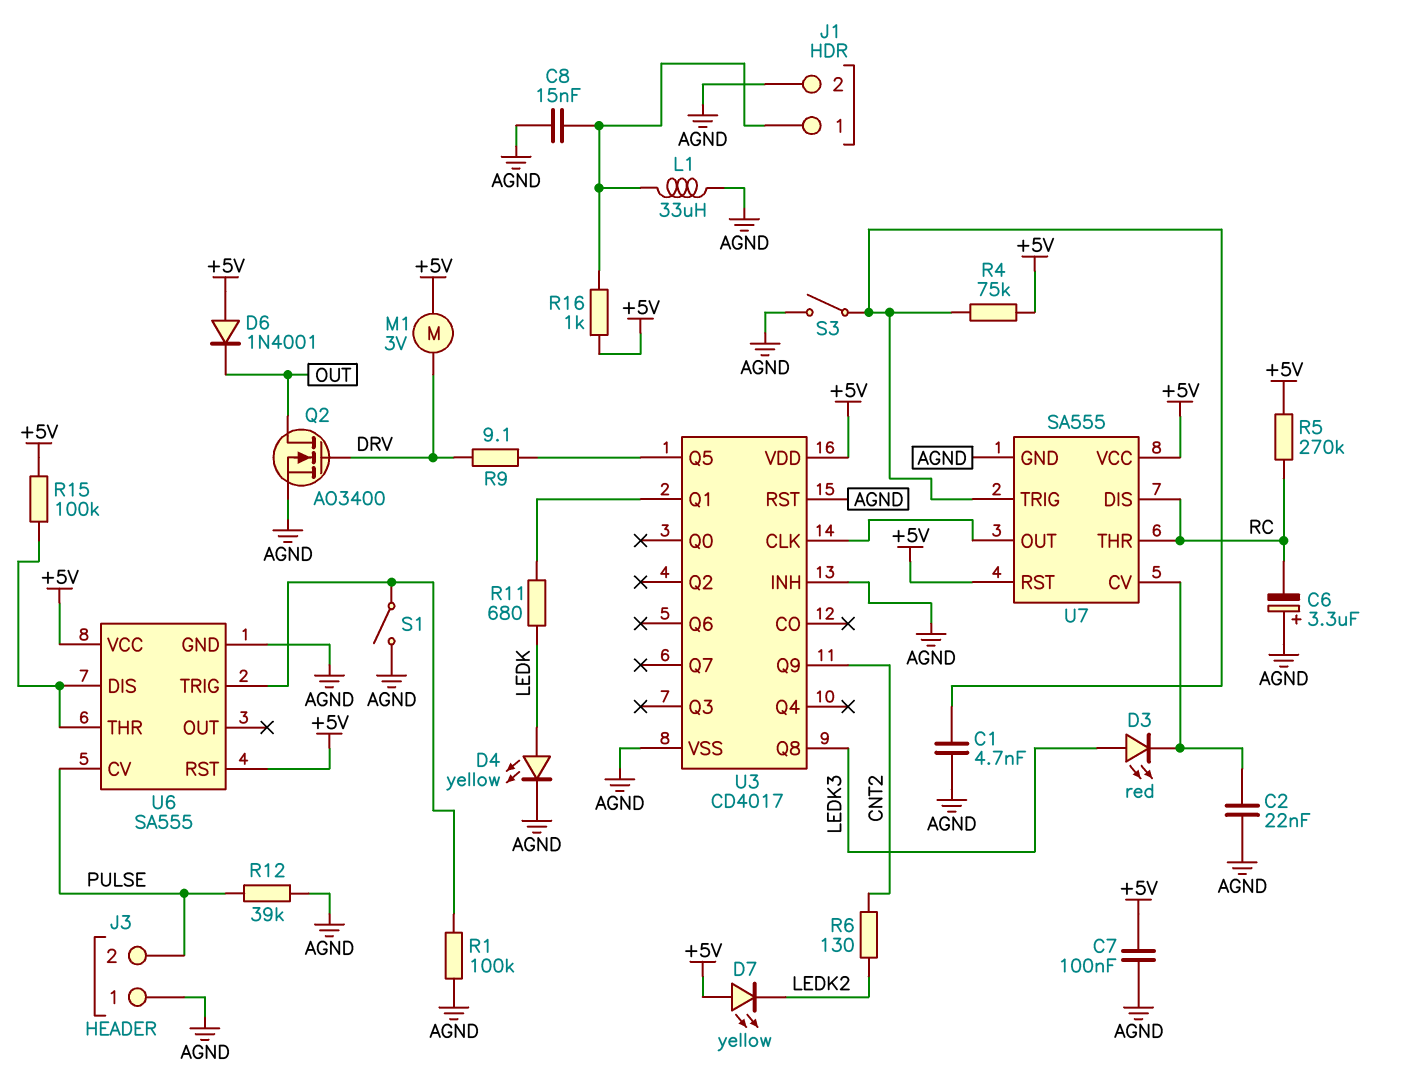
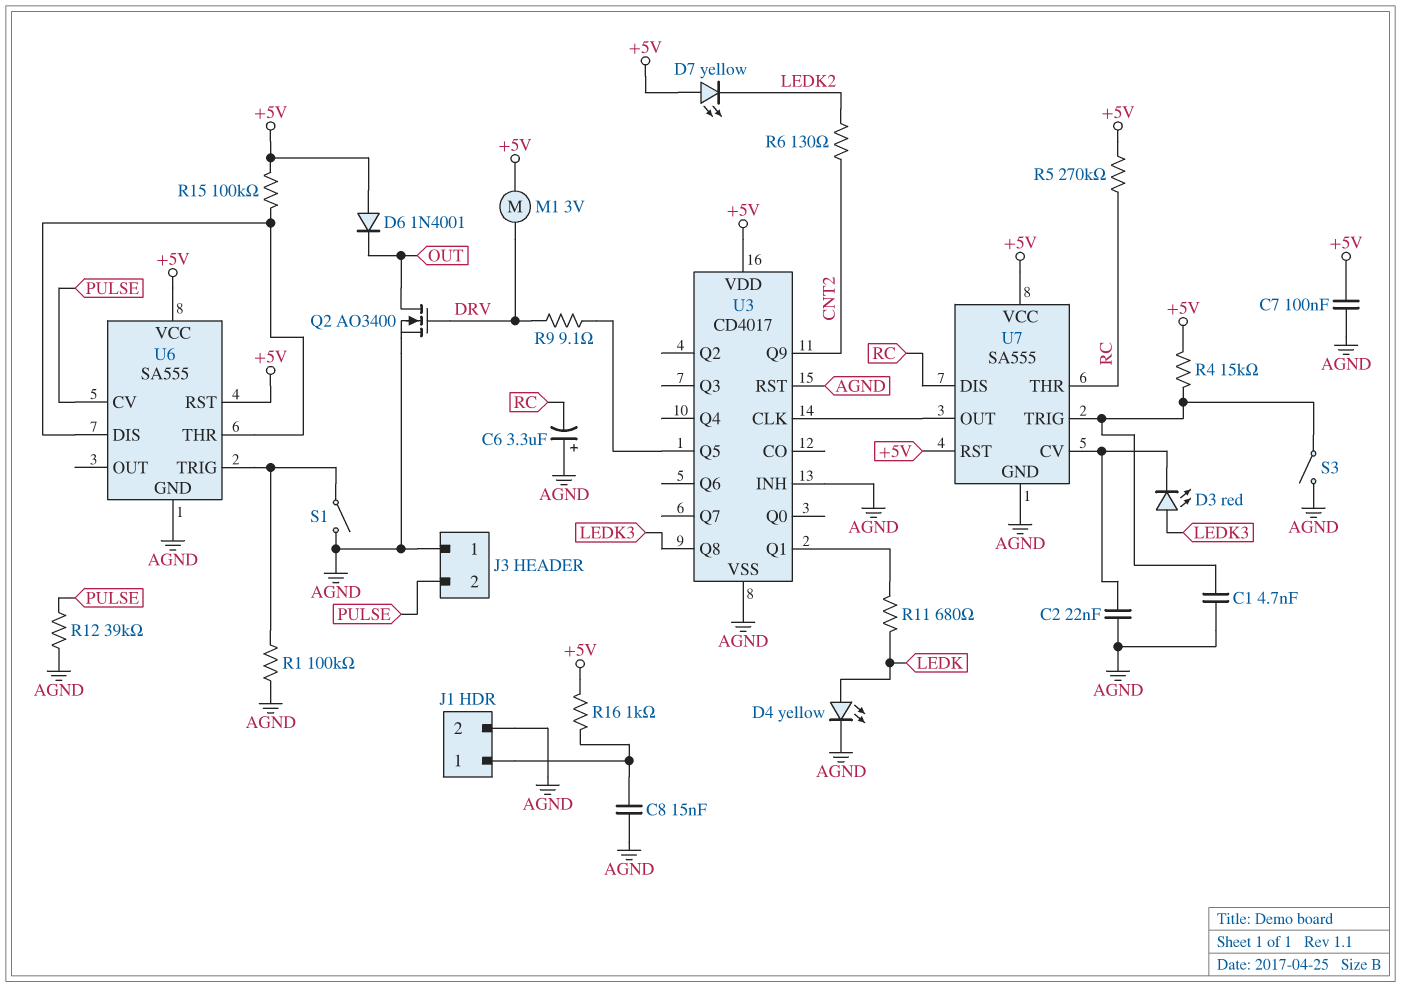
L1: 33uH (AGND, J1/1) -> none
R4: 75k (+5V, U7/TRIG) -> 15k (+5V, U7/TRIG)

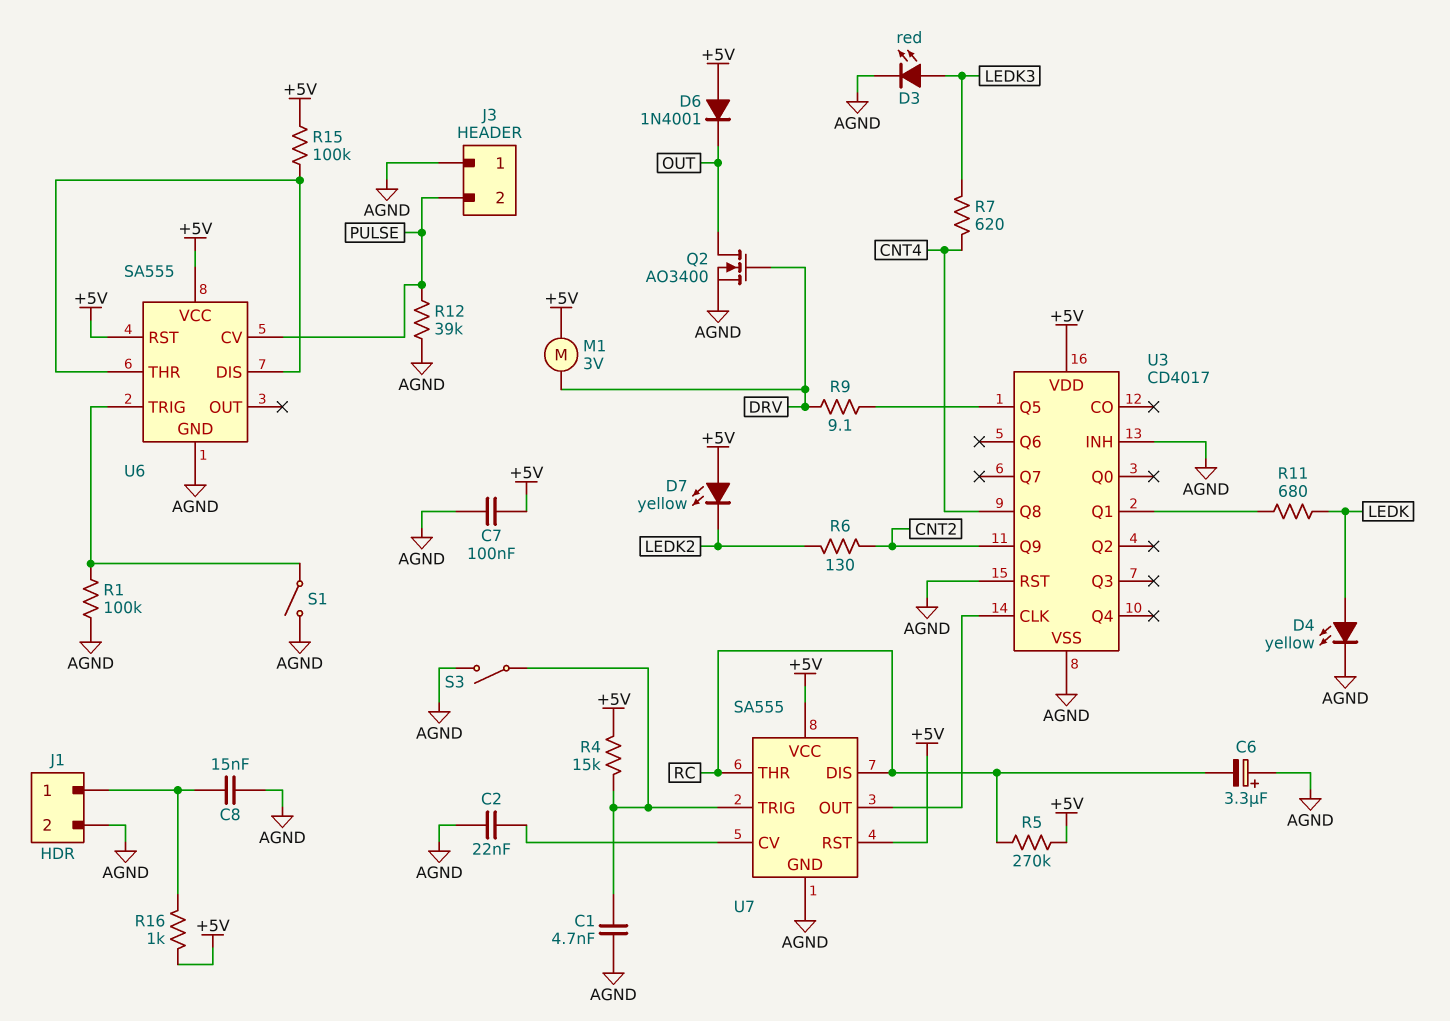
D3: LED red (A LEDK3, K U7/CV) -> LED red (A LEDK3, K AGND)
R7: none -> 620 (CNT4, LEDK3)
U3 pin Q8: LEDK3 -> CNT4

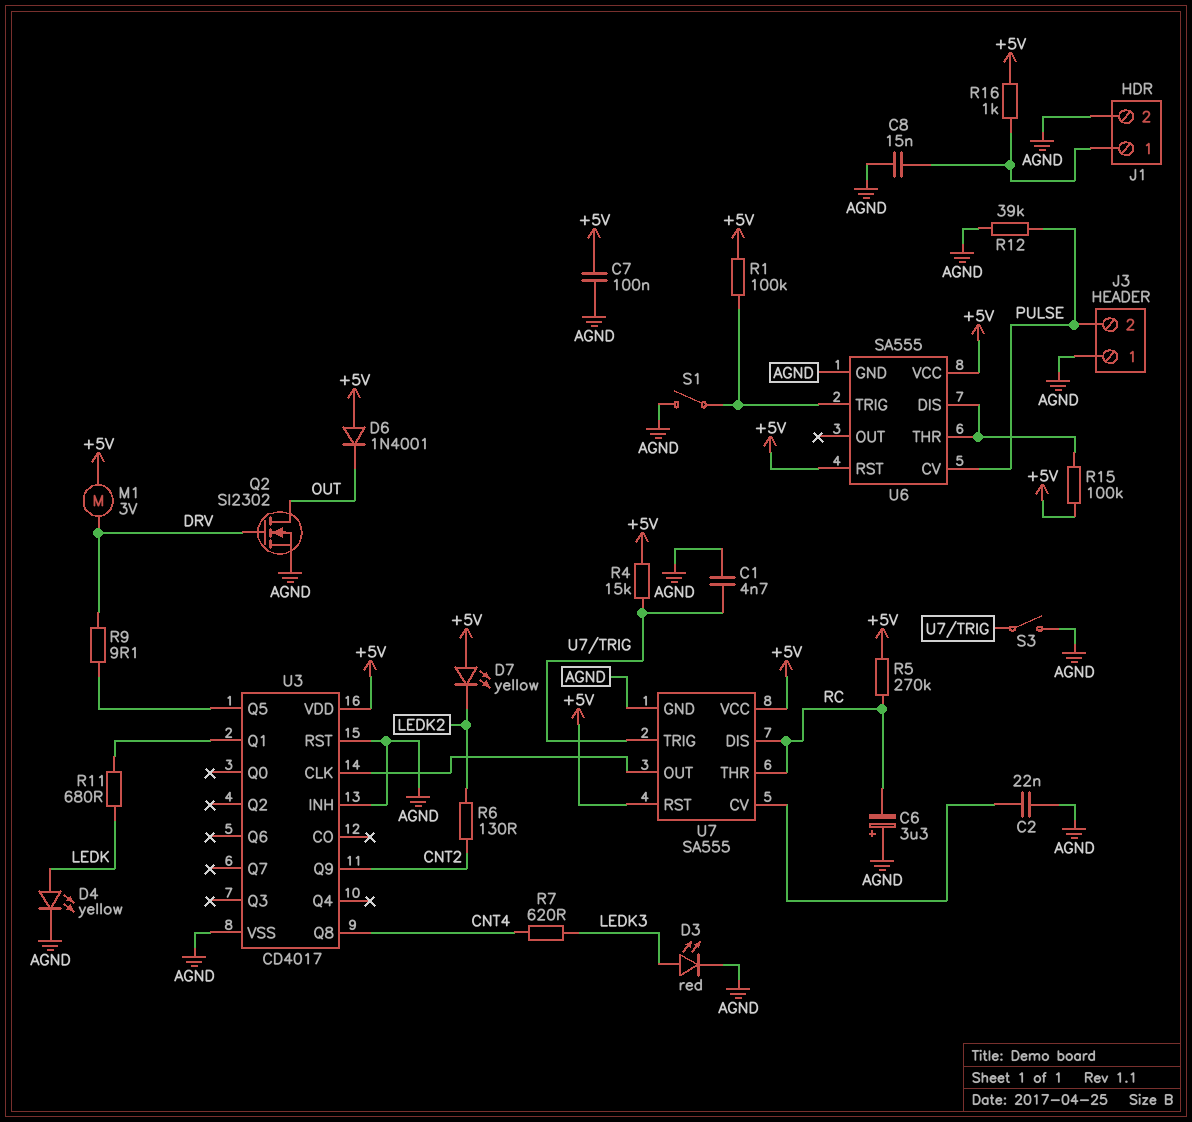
Q2: NMOS AO3400 (G DRV, D OUT, S AGND) -> NMOS SI2302 (G DRV, D OUT, S AGND)
R1: 100k (AGND, U6/TRIG) -> 100k (+5V, U6/TRIG)

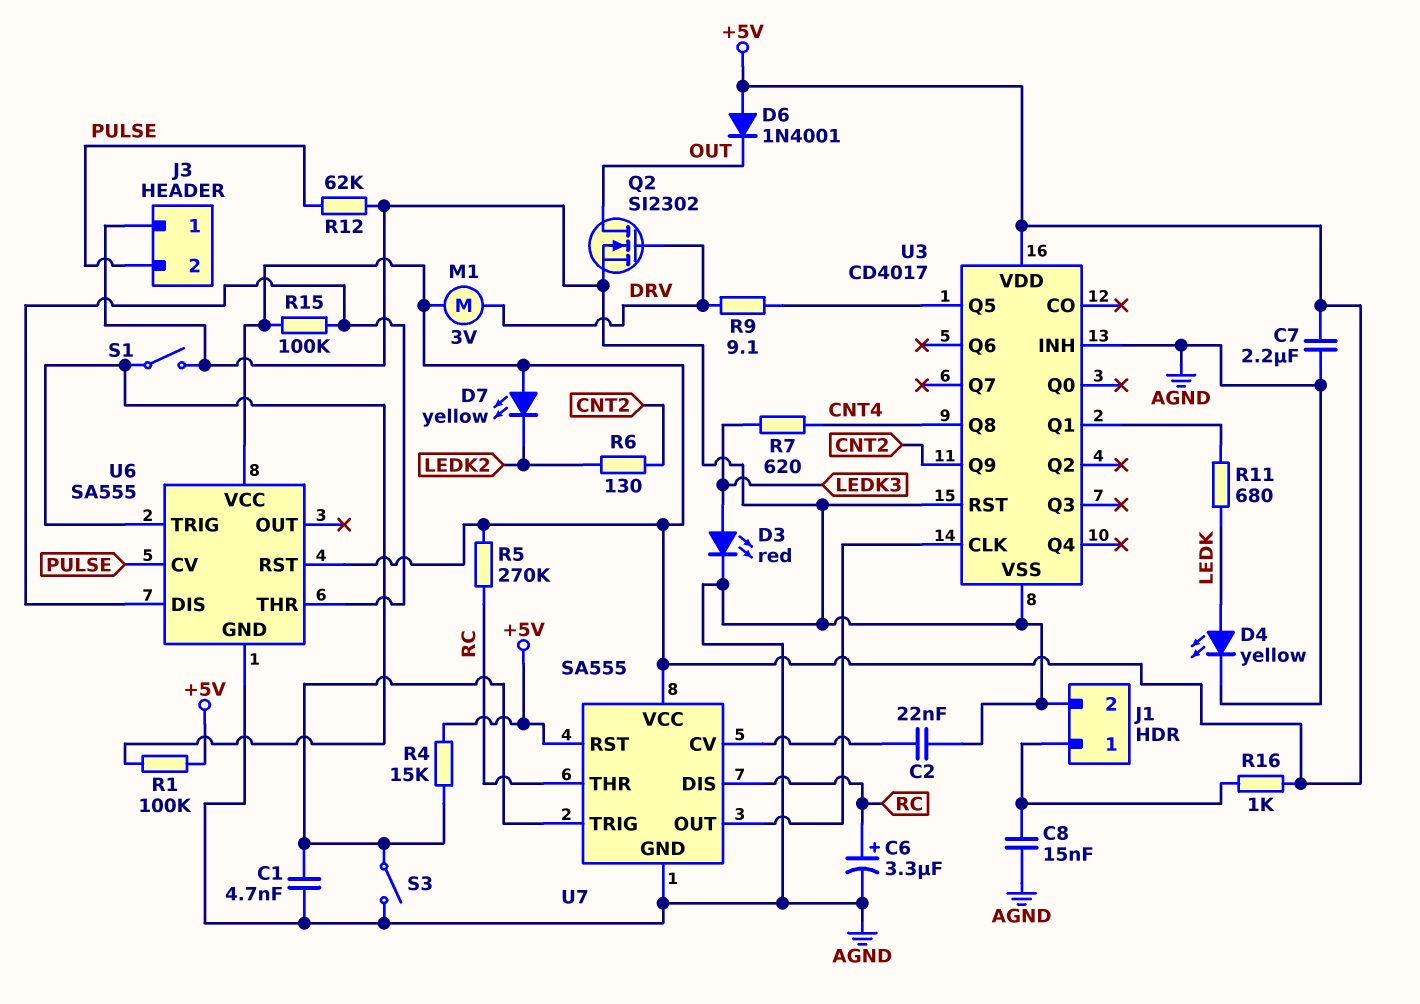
C6: 3.3uF (plus AGND, minus RC) -> 3.3uF (plus RC, minus AGND)
C7: 100nF (+5V, AGND) -> 2.2uF (+5V, AGND)
R12: 39k (AGND, PULSE) -> 62k (AGND, PULSE)

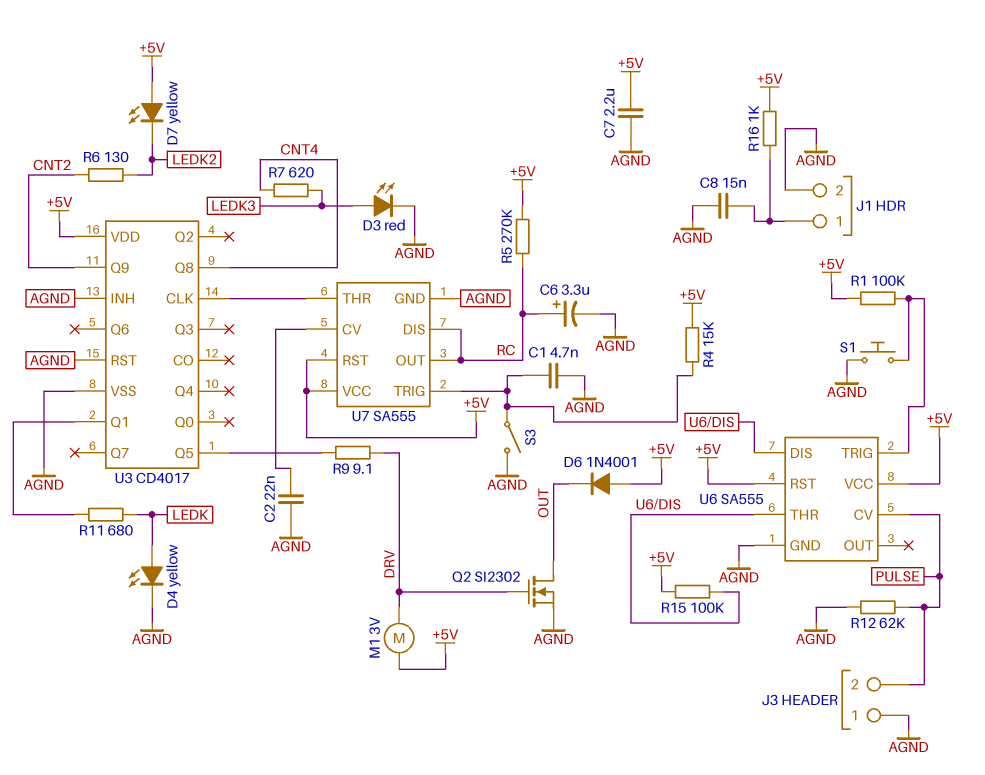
S1: switch (AGND, U6/TRIG) -> button (AGND, U6/TRIG)
U7 pin OUT: U3/CLK -> RC
U7 pin THR: RC -> U3/CLK

